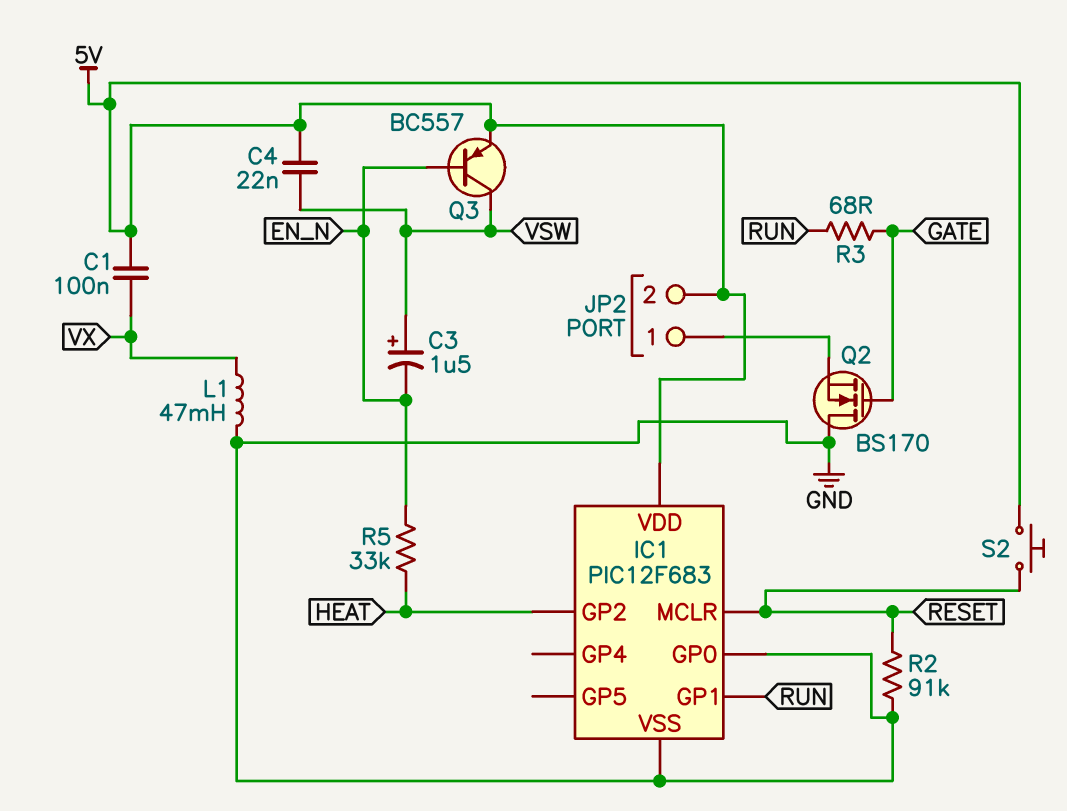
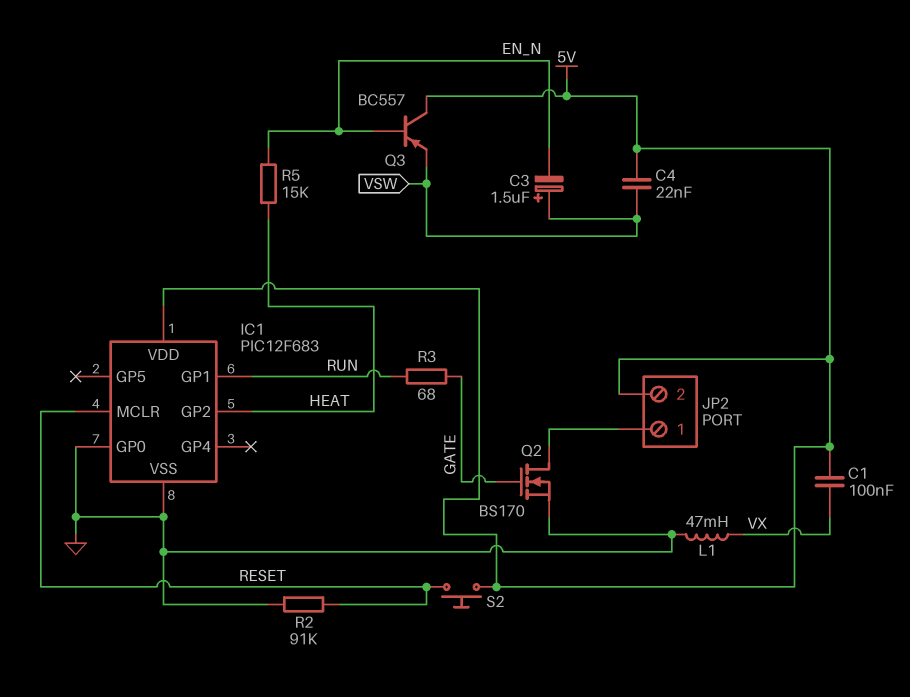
Q2: NMOS BS170 (G GATE, D GND, S JP2/1) -> NMOS BS170 (G GATE, D JP2/1, S GND)
Q3: PNP BC557 (B EN_N, C VSW, E 5V) -> PNP BC557 (B EN_N, C 5V, E VSW)
R5: 33k (EN_N, HEAT) -> 15k (EN_N, HEAT)

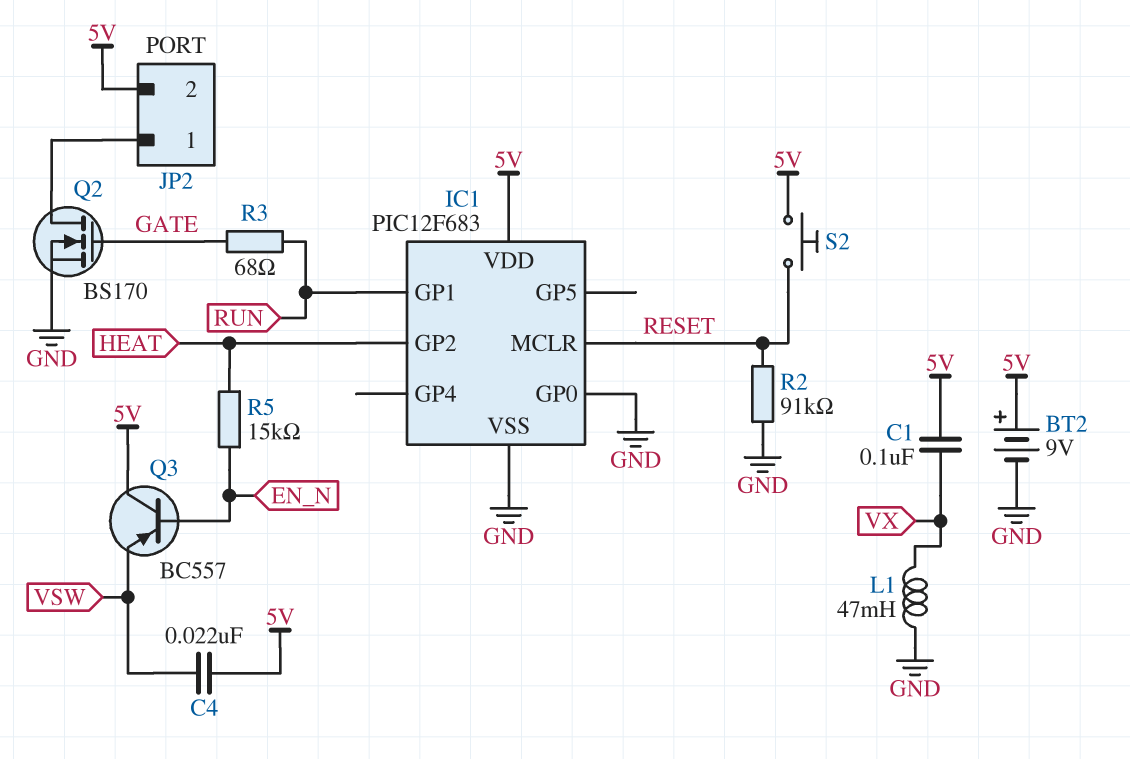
BT2: none -> 9V (plus 5V, minus GND)
C3: 1.5uF (plus VSW, minus EN_N) -> none

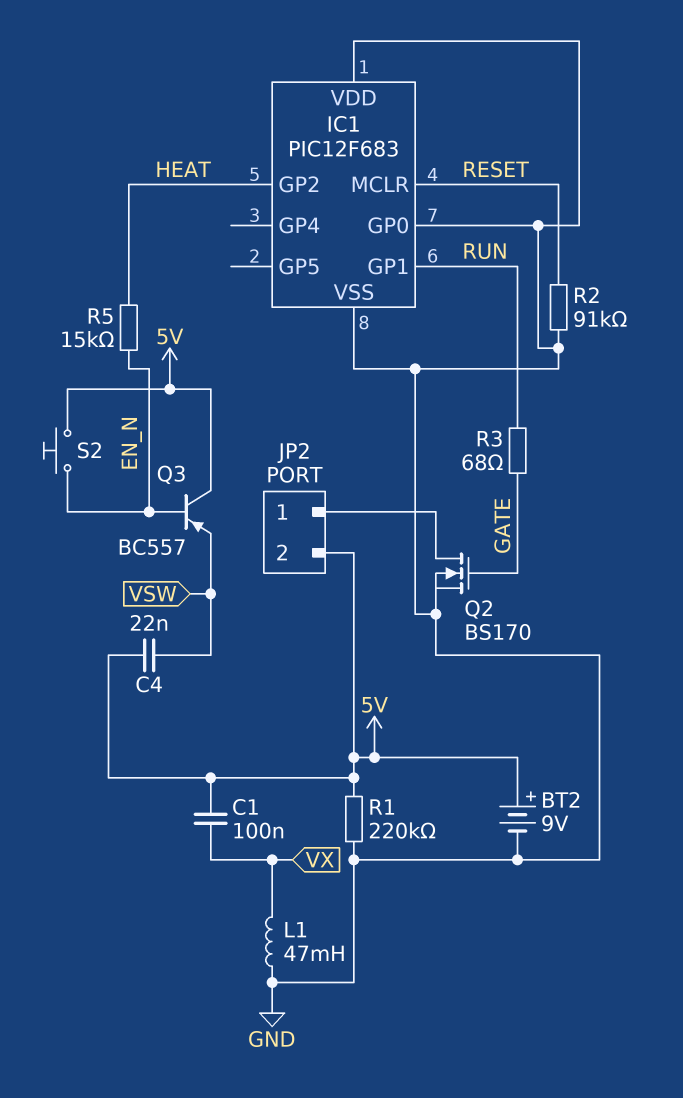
IC1 pin VDD: 5V -> GND
R1: none -> 220k (5V, GND)
S2: button (5V, RESET) -> button (5V, EN_N)

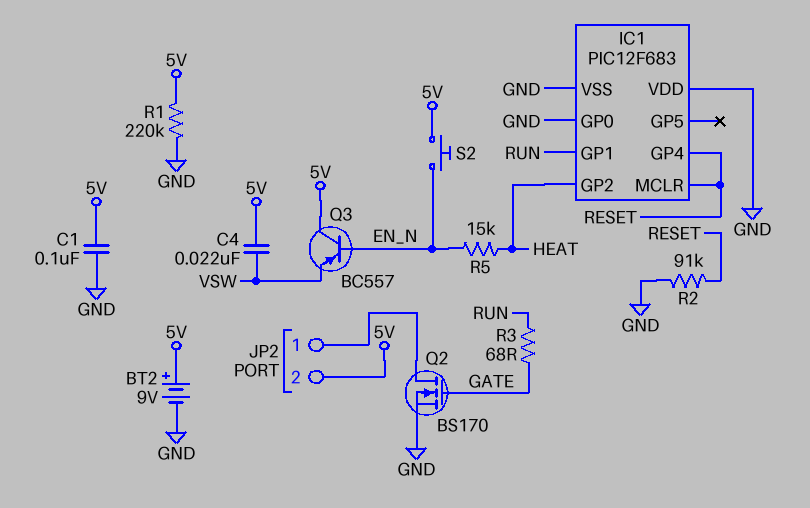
C1: 100nF (5V, VX) -> 100nF (5V, GND)
IC1 pin GP4: none -> RESET
L1: 47mH (GND, VX) -> none

